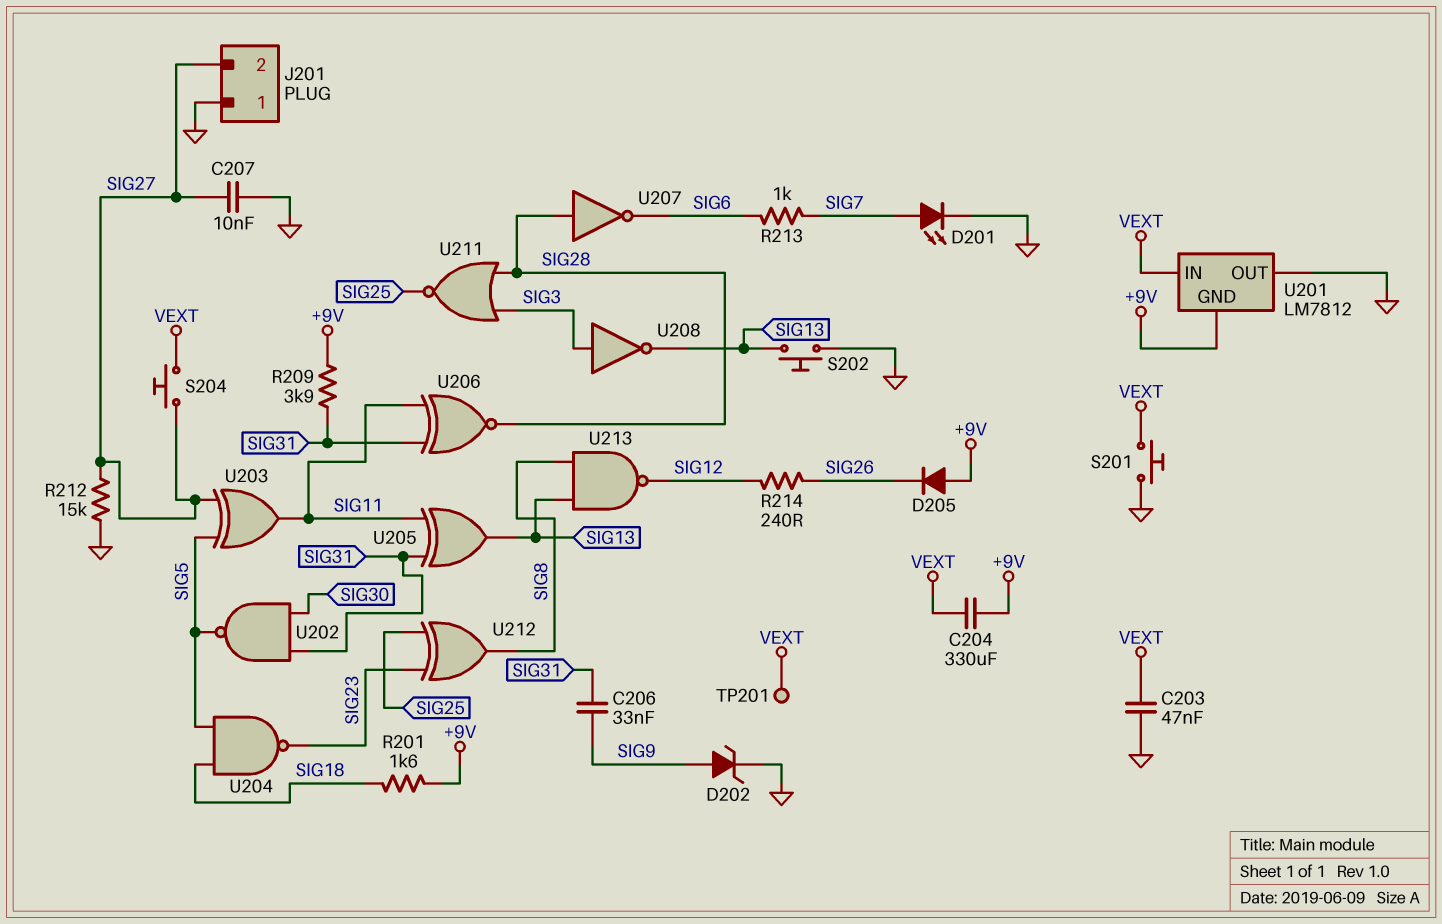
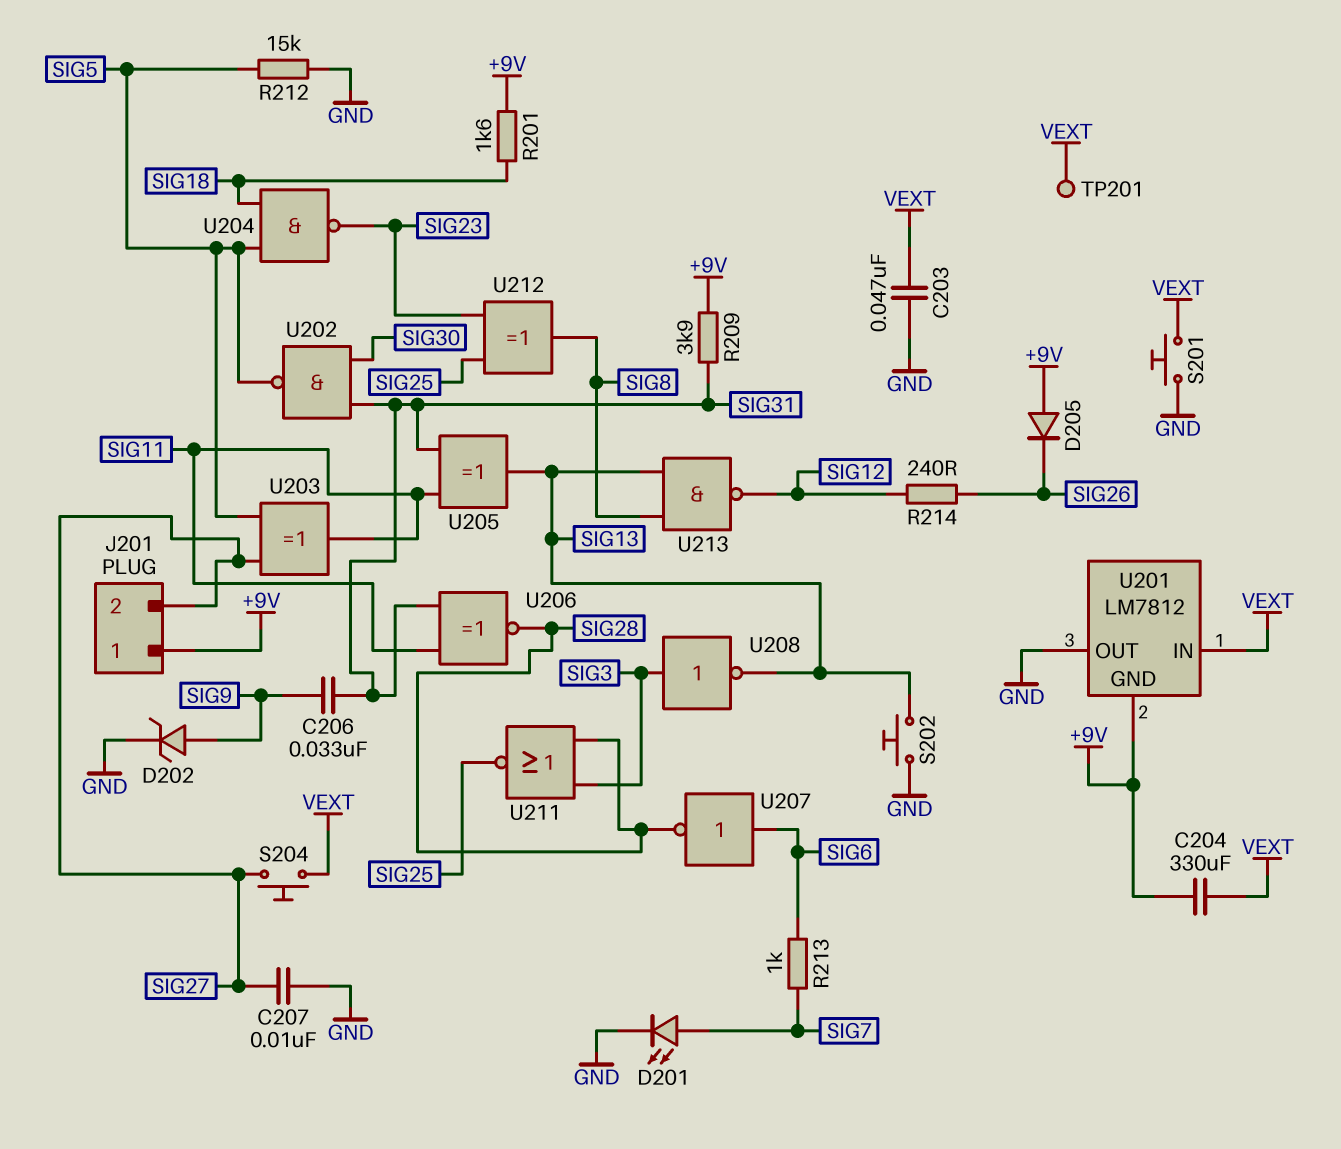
J201 pin 1: GND -> +9V
R212: 15k (GND, SIG27) -> 15k (GND, SIG5)
U207: NOT (in SIG28, out SIG6) -> NOT (in SIG6, out SIG28)

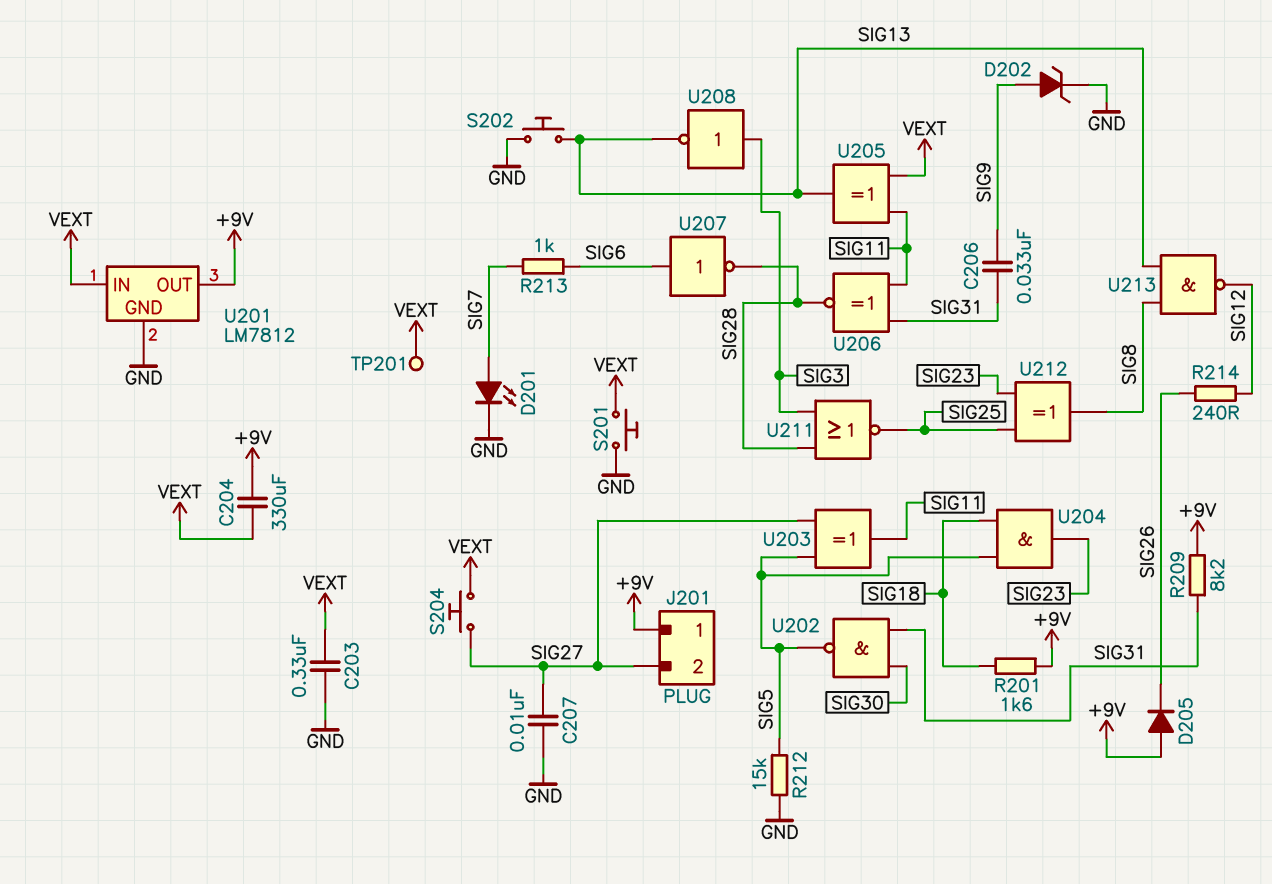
C203: 47nF (GND, VEXT) -> 330nF (GND, VEXT)
R209: 3.9k (+9V, SIG31) -> 8.2k (+9V, SIG31)
U201 pin GND: +9V -> GND
U201 pin OUT: GND -> +9V
U204: NAND (in SIG5, in SIG18, out SIG23) -> AND (in SIG5, in SIG18, out SIG23)
U205: XOR (in SIG11, in SIG31, out SIG13) -> XOR (in SIG11, in VEXT, out SIG13)

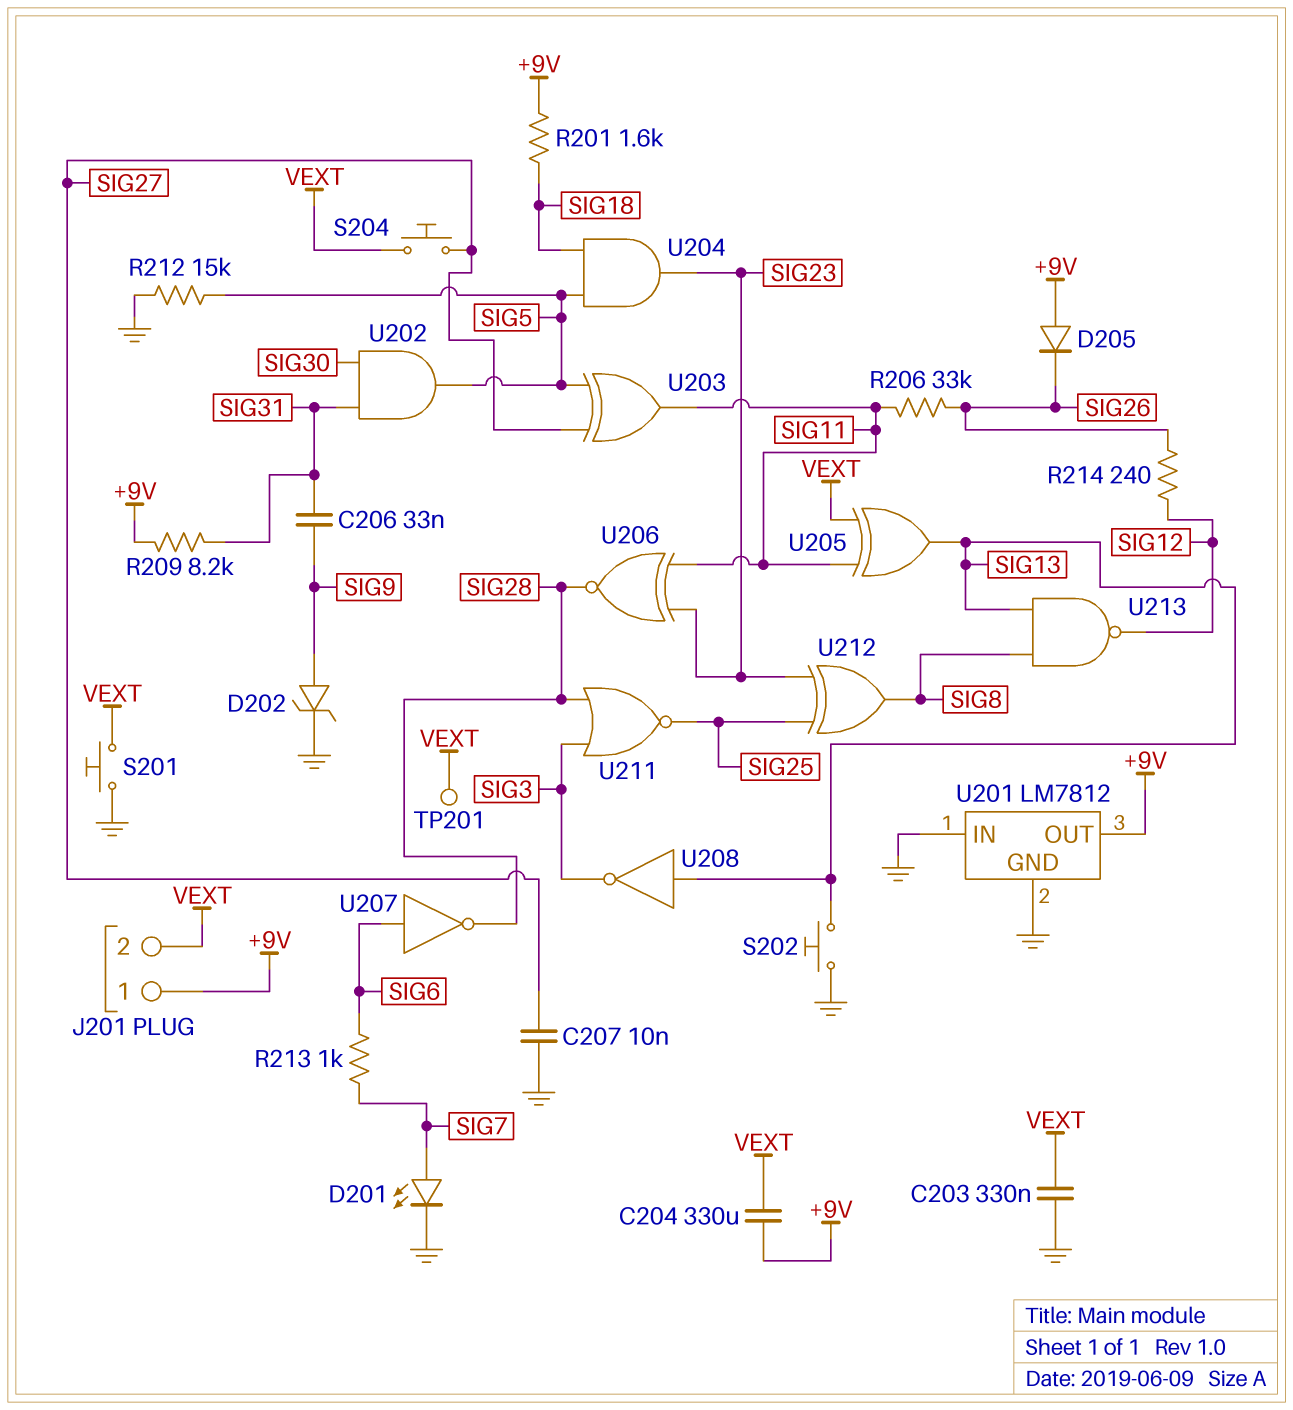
J201 pin 2: SIG27 -> VEXT
R206: none -> 33k (SIG11, SIG26)
U201 pin IN: VEXT -> GND
U202: NAND (in SIG30, in SIG31, out SIG5) -> AND (in SIG30, in SIG31, out SIG5)
U206: XNOR (in SIG11, in SIG31, out SIG28) -> XNOR (in SIG11, in SIG23, out SIG28)
U208: NOT (in SIG3, out SIG13) -> NOT (in SIG13, out SIG3)

